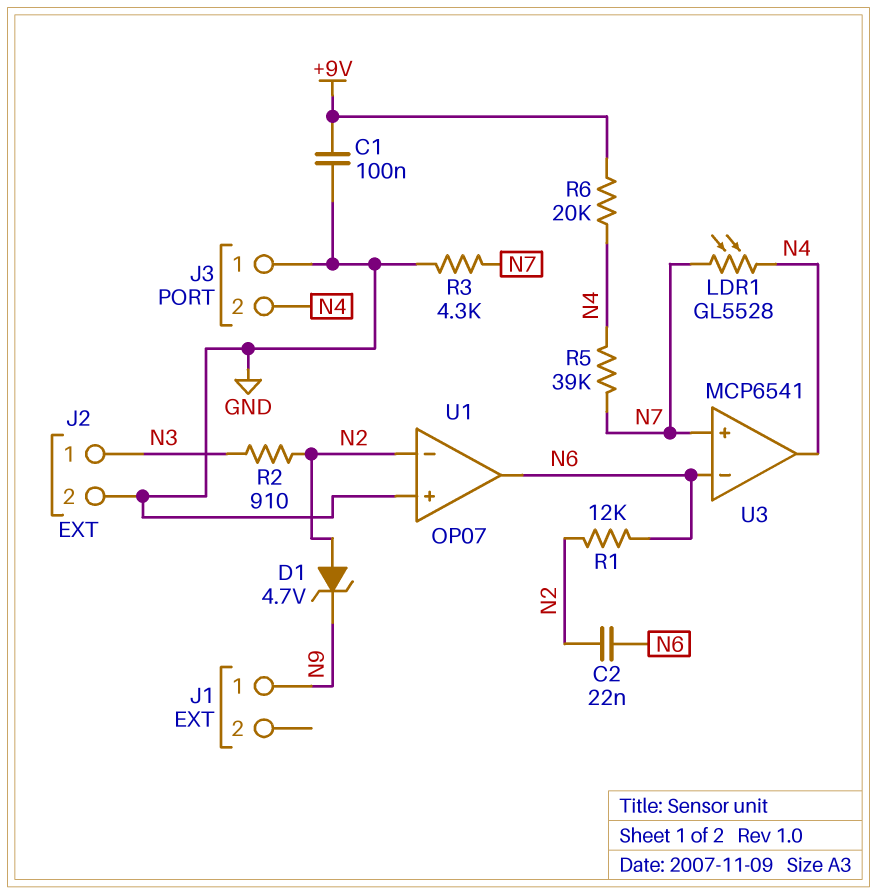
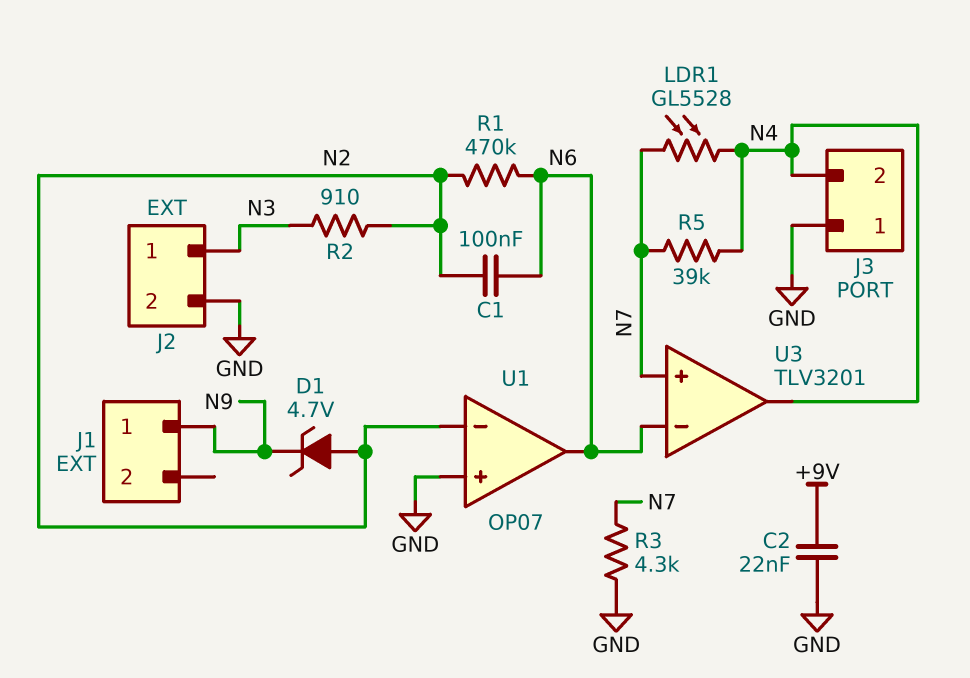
C1: 100nF (+9V, GND) -> 100nF (N2, N6)
C2: 22nF (N2, N6) -> 22nF (+9V, GND)
R1: 12k (N2, N6) -> 470k (N2, N6)
R6: 20k (+9V, N4) -> none
U3: MCP6541 -> TLV3201

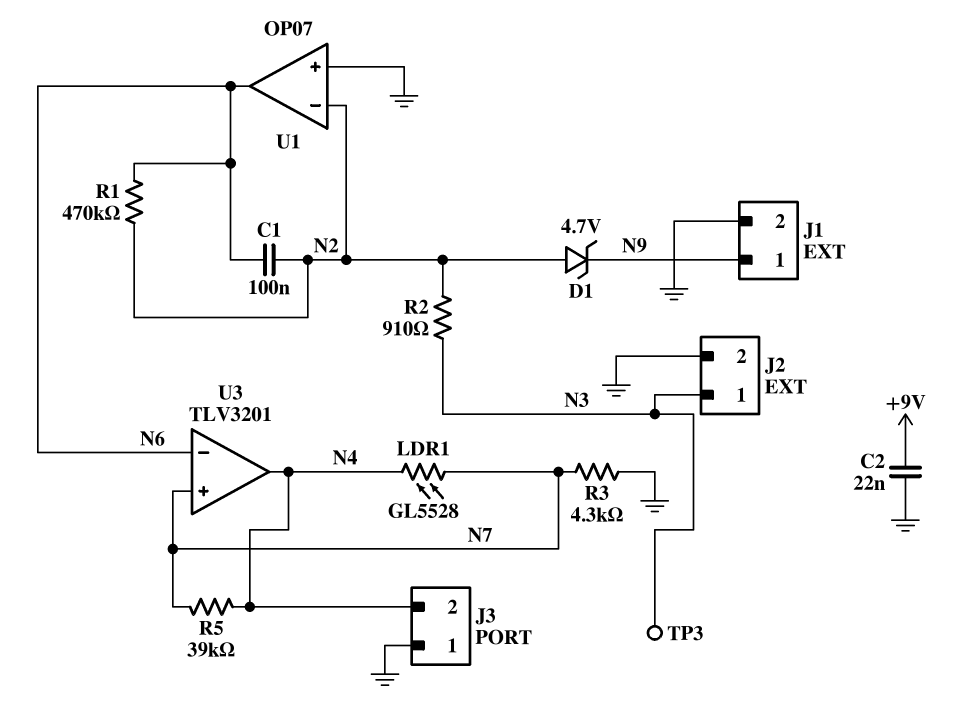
J1 pin 2: none -> GND
TP3: none -> test point (N3)

